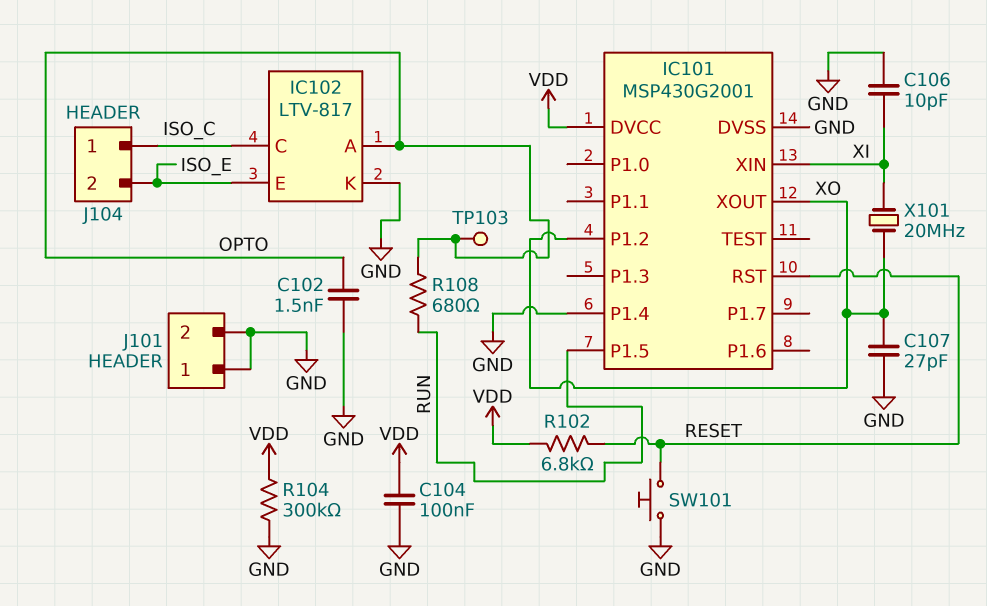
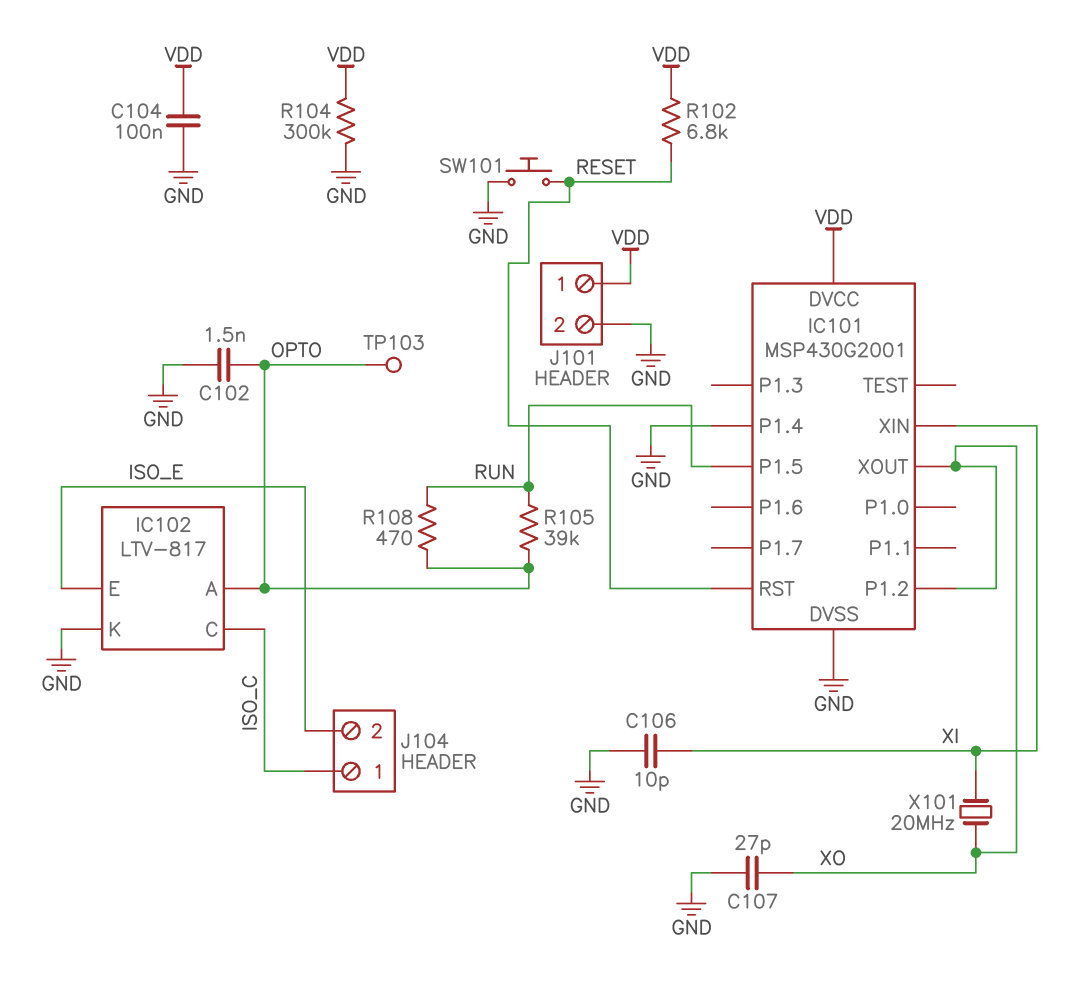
J101 pin 1: GND -> VDD
R105: none -> 39k (OPTO, RUN)
R108: 680 (OPTO, RUN) -> 470 (OPTO, RUN)

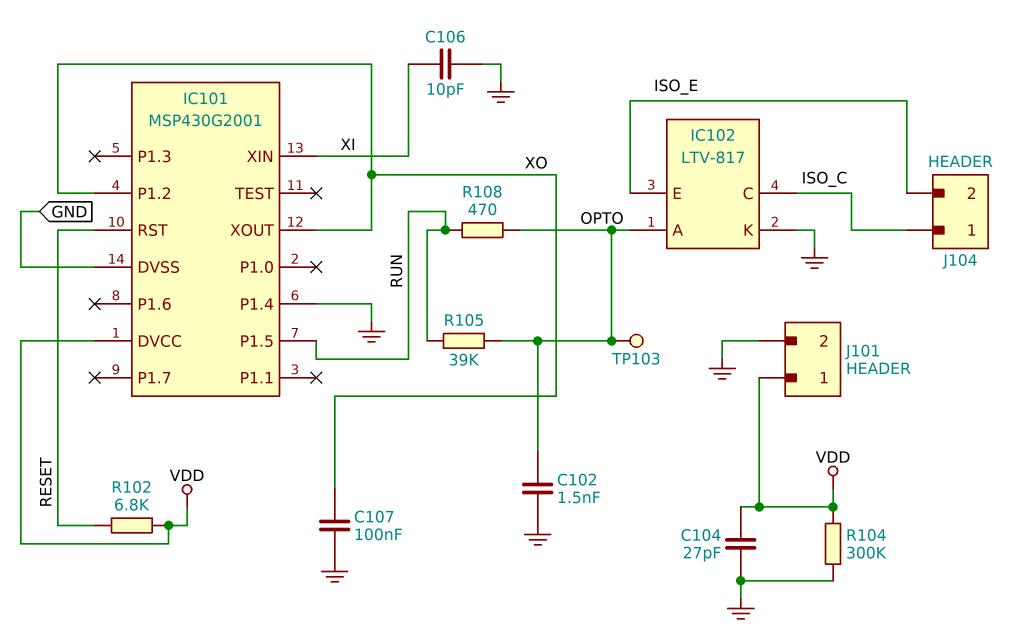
C104: 100nF (GND, VDD) -> 27pF (GND, VDD)
C107: 27pF (GND, XO) -> 100nF (GND, XO)
SW101: button (GND, RESET) -> none
X101: 20MHz (XI, XO) -> none

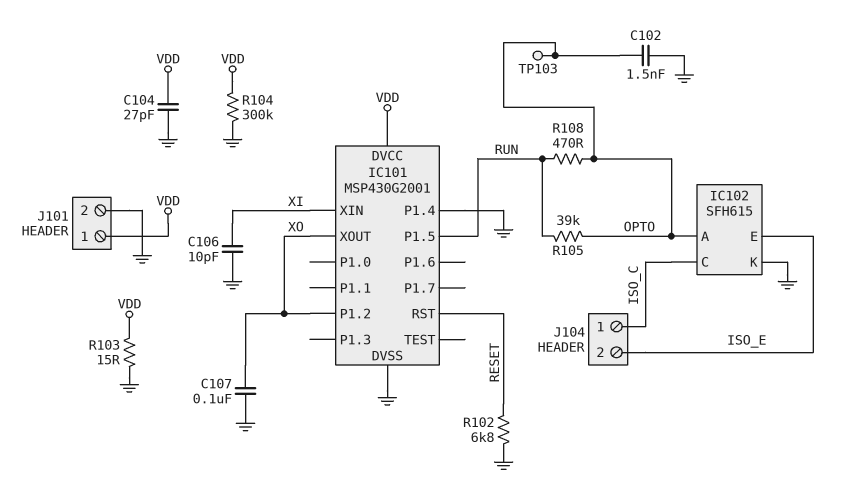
IC102: LTV-817 -> SFH615
R102: 6.8k (RESET, VDD) -> 6.8k (GND, RESET)
R103: none -> 15 (GND, VDD)

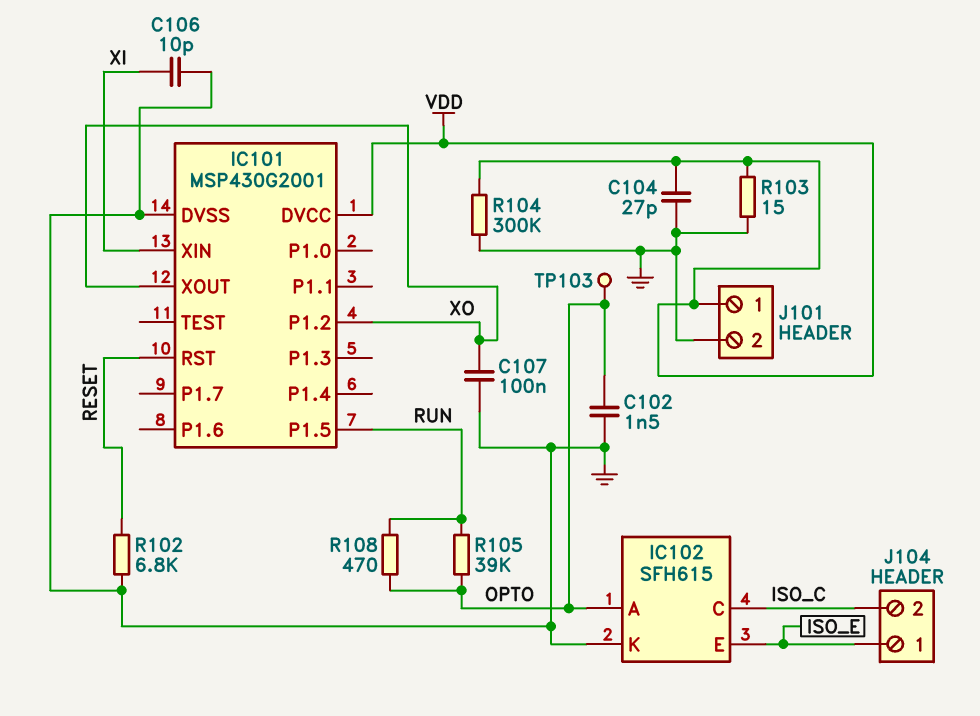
IC101 pin P1.4: GND -> none
J104 pin 1: ISO_C -> ISO_E
J104 pin 2: ISO_E -> ISO_C

